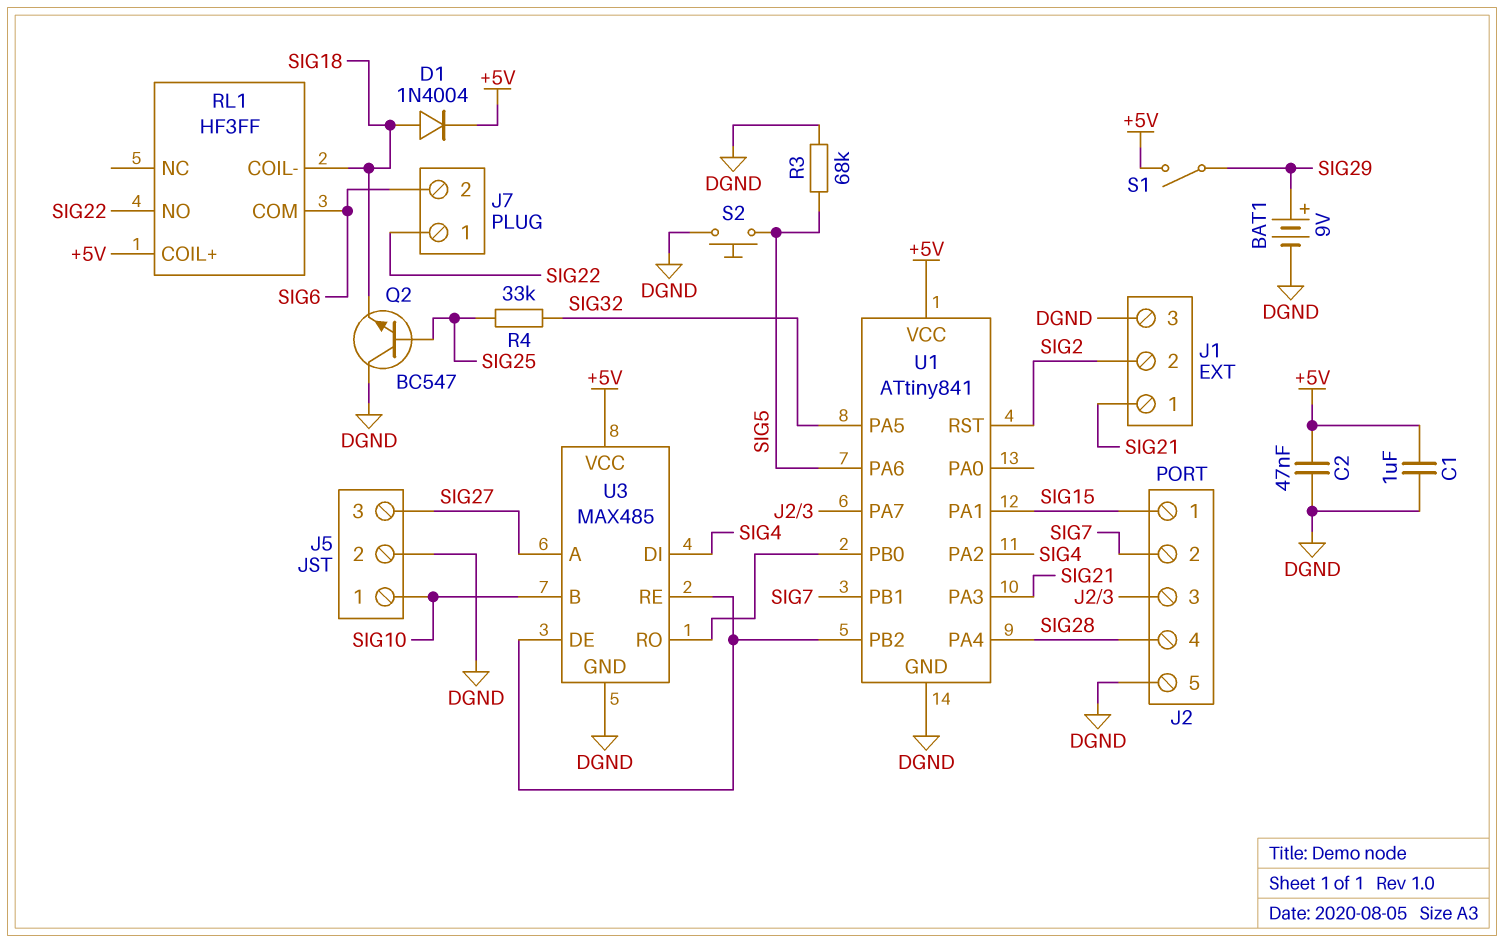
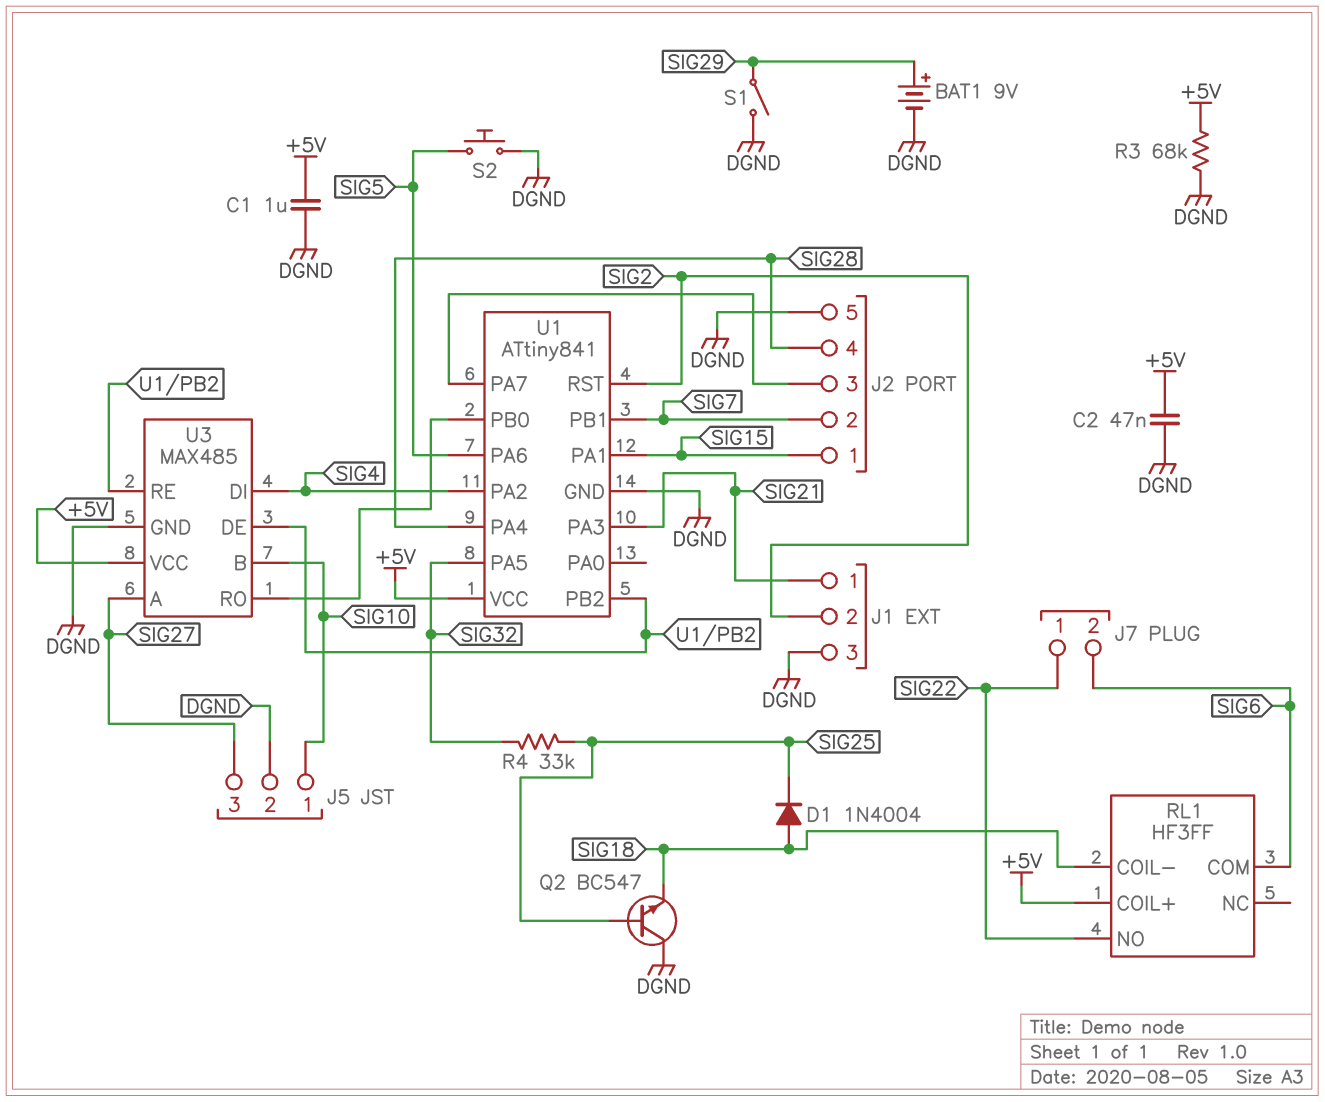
D1: diode 1N4004 (A SIG18, K +5V) -> diode 1N4004 (A SIG18, K SIG25)
R3: 68k (DGND, SIG5) -> 68k (+5V, DGND)
S1: switch (+5V, SIG29) -> switch (DGND, SIG29)

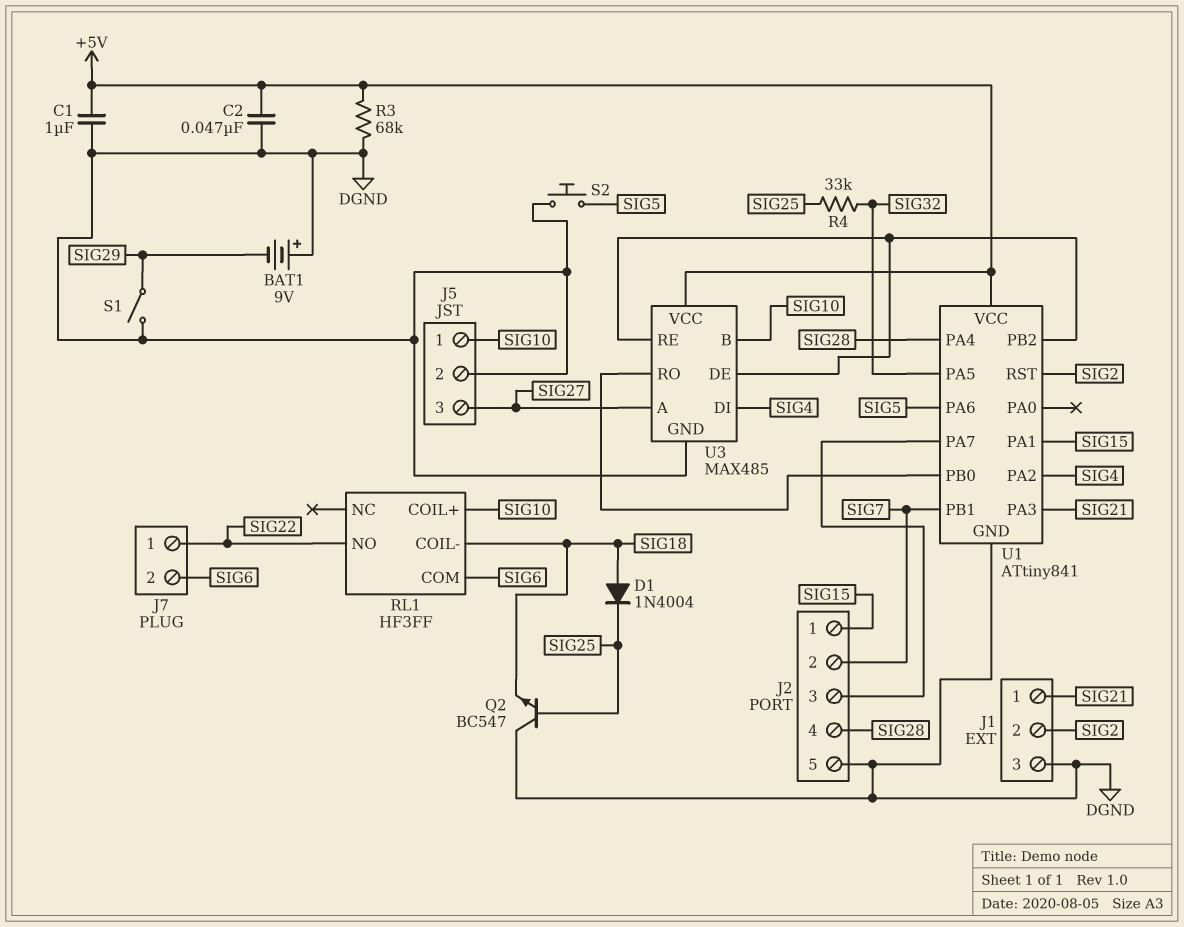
BAT1: 9V (plus SIG29, minus DGND) -> 9V (plus DGND, minus SIG29)
RL1 pin COIL+: +5V -> SIG10

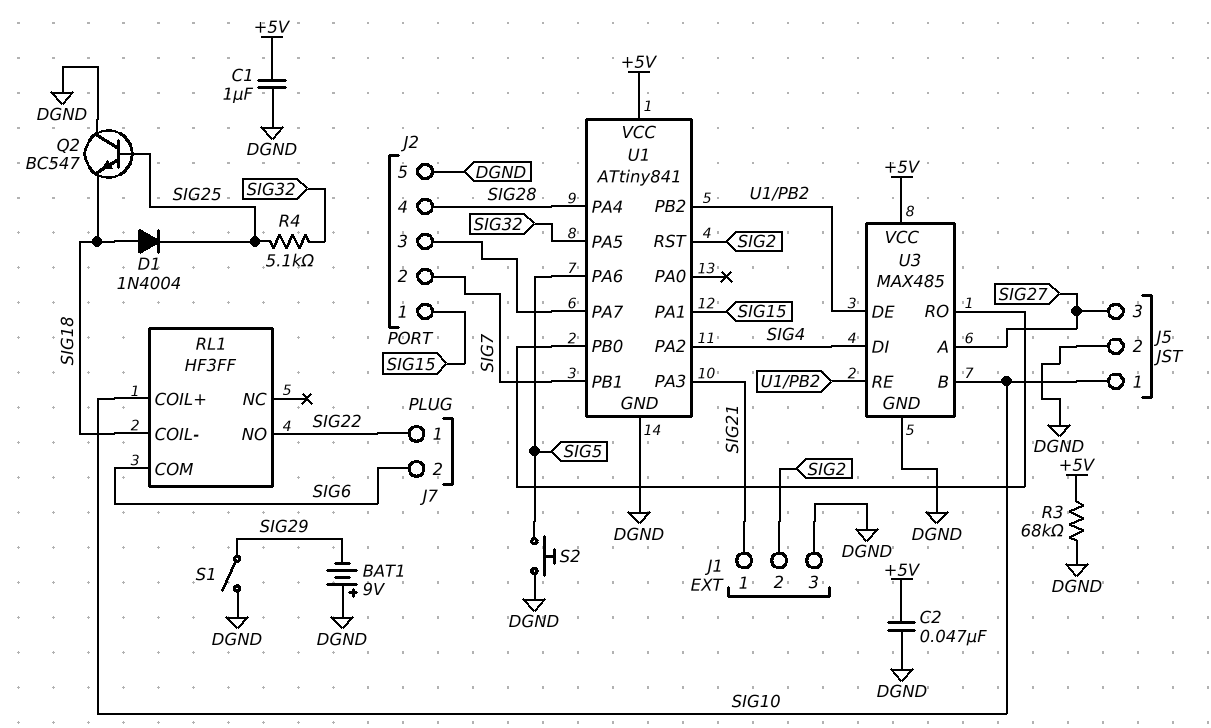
R4: 33k (SIG25, SIG32) -> 5.1k (SIG25, SIG32)

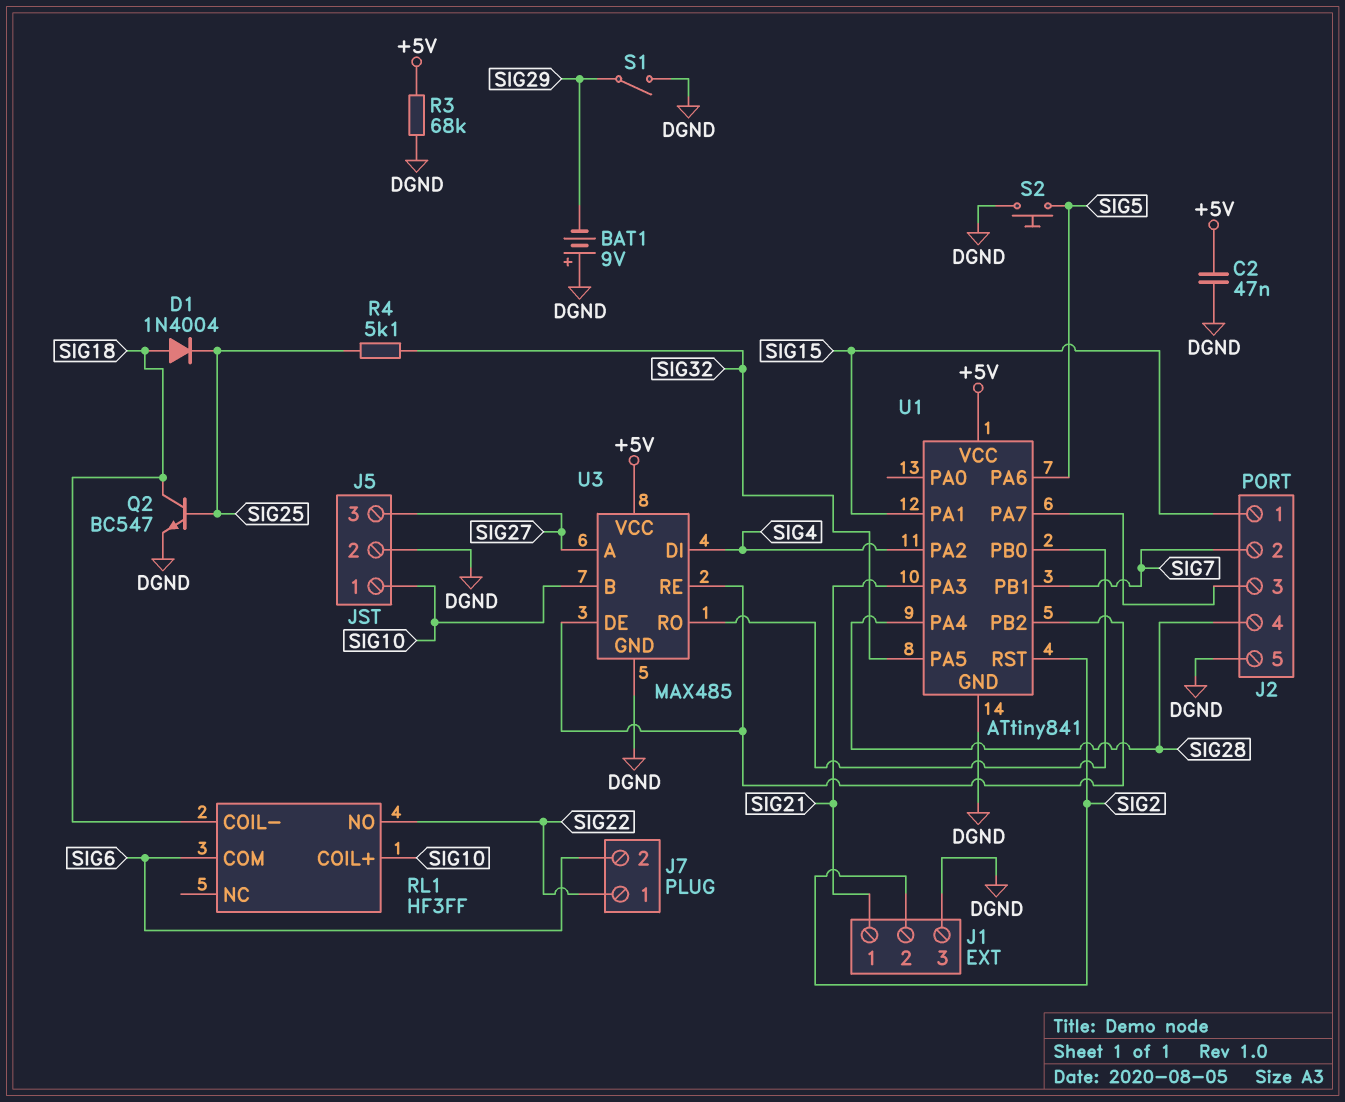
C1: 1uF (+5V, DGND) -> none
Q2: NPN BC547 (B SIG25, C DGND, E SIG18) -> NPN BC547 (B SIG25, C SIG18, E DGND)

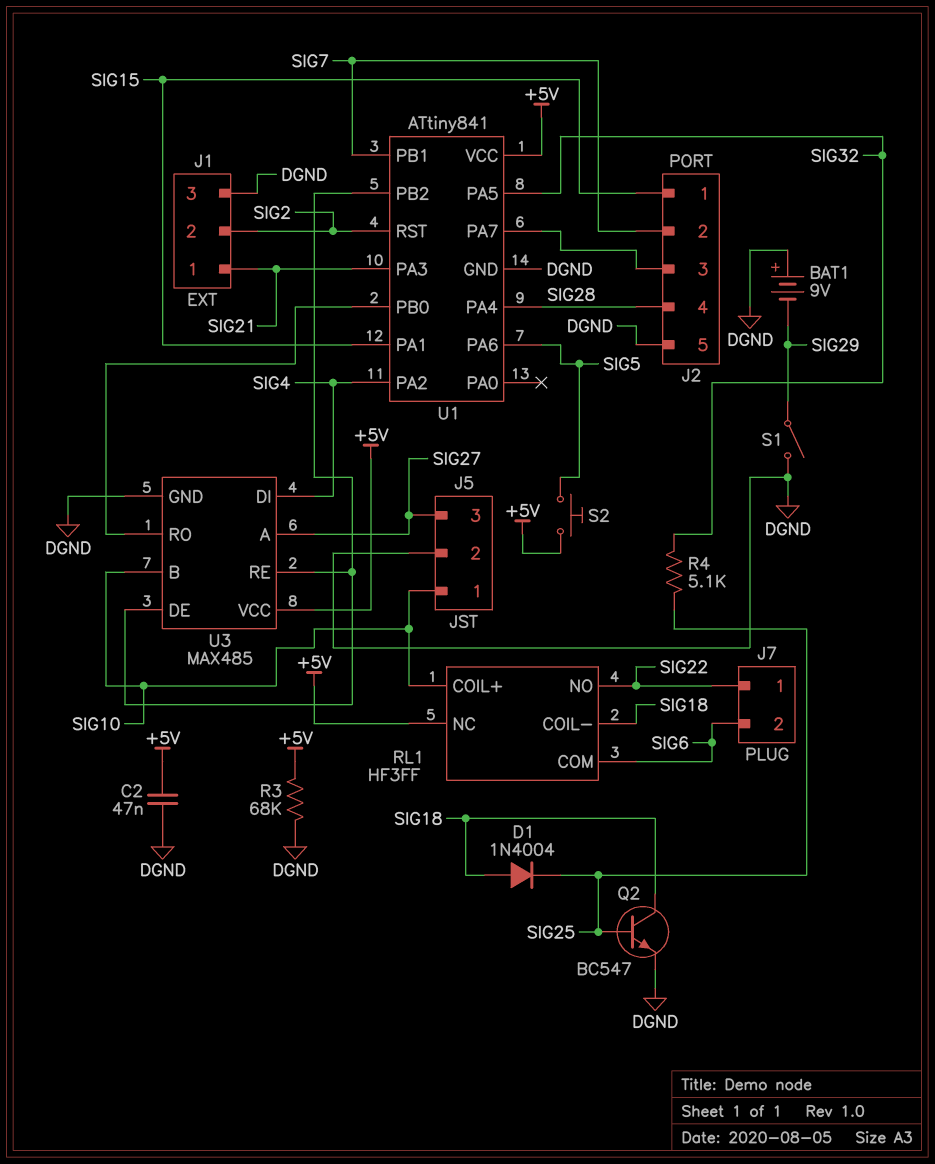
RL1 pin NC: none -> +5V
S2: button (DGND, SIG5) -> button (+5V, SIG5)

